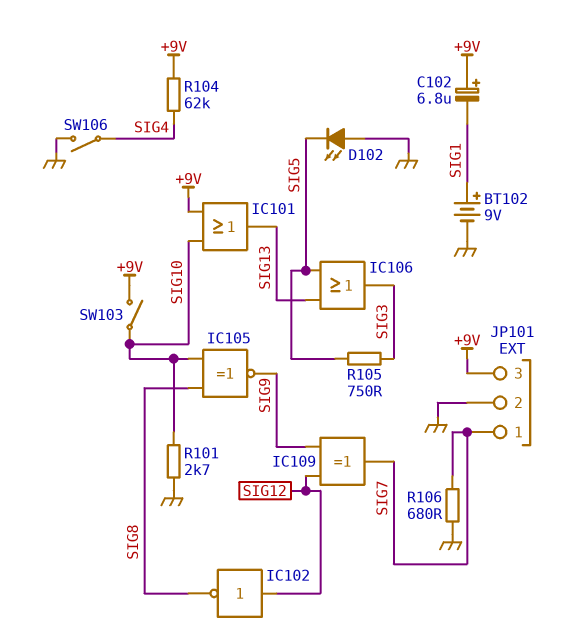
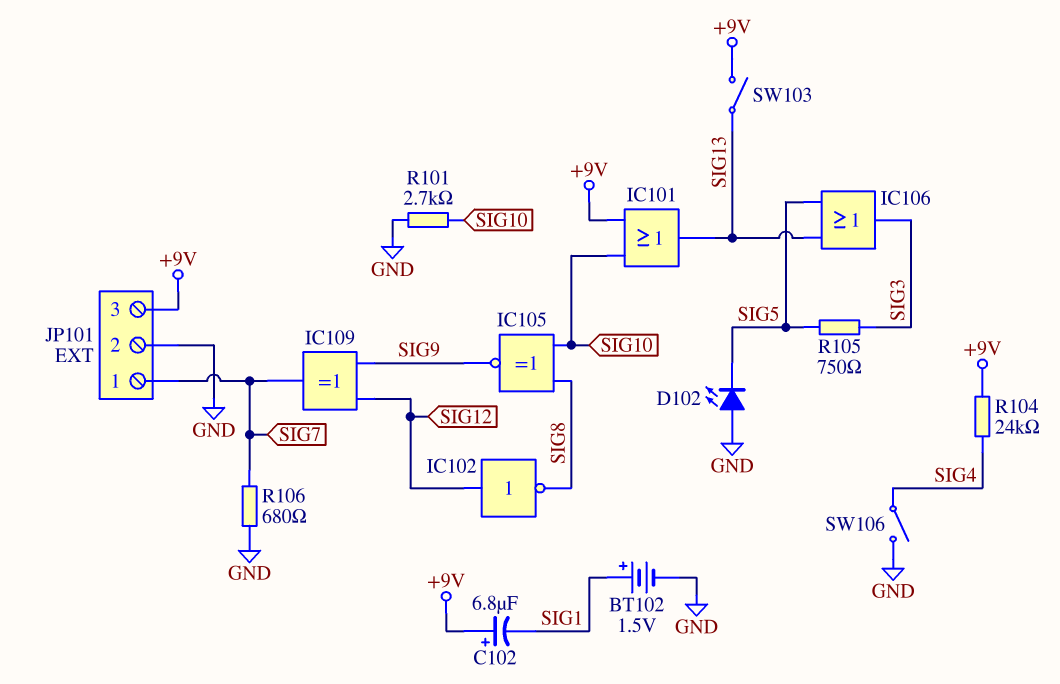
BT102: 9V (plus SIG1, minus GND) -> 1.5V (plus SIG1, minus GND)
R104: 62k (+9V, SIG4) -> 24k (+9V, SIG4)
SW103: switch (+9V, SIG10) -> switch (+9V, SIG13)

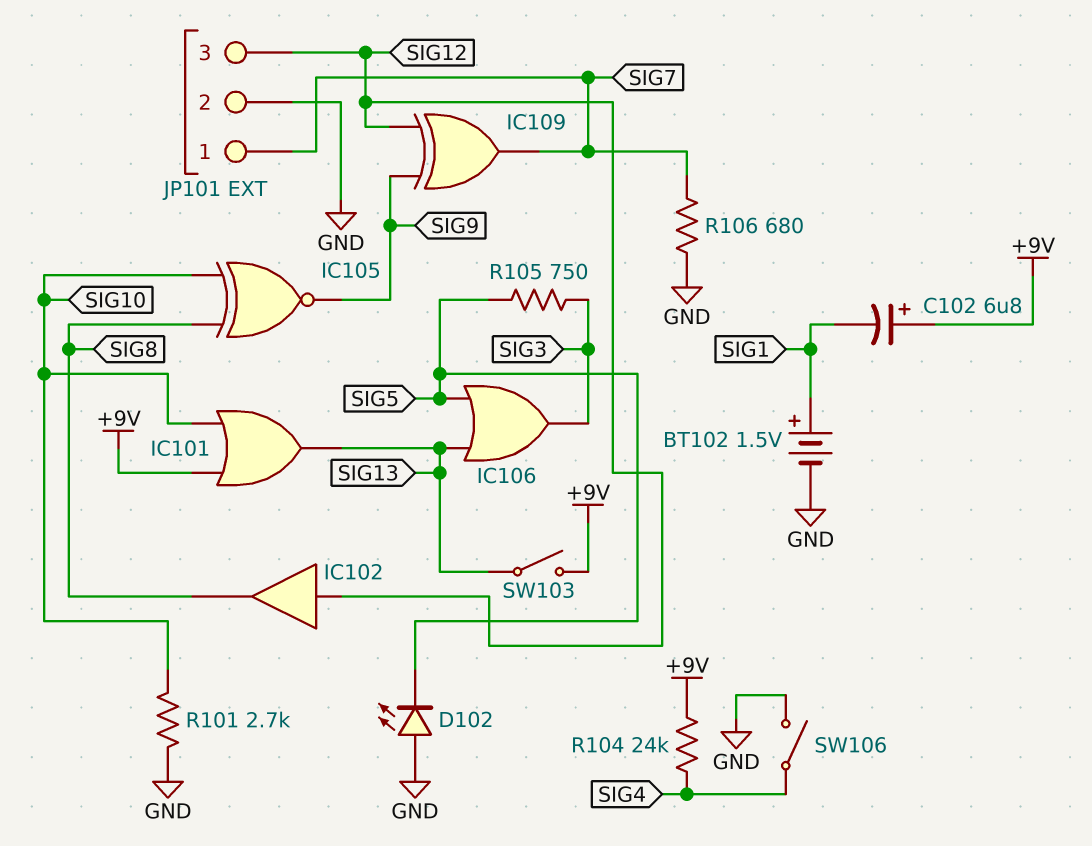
IC102: NOT (in SIG12, out SIG8) -> buffer (in SIG12, out SIG8)
JP101 pin 3: +9V -> SIG12

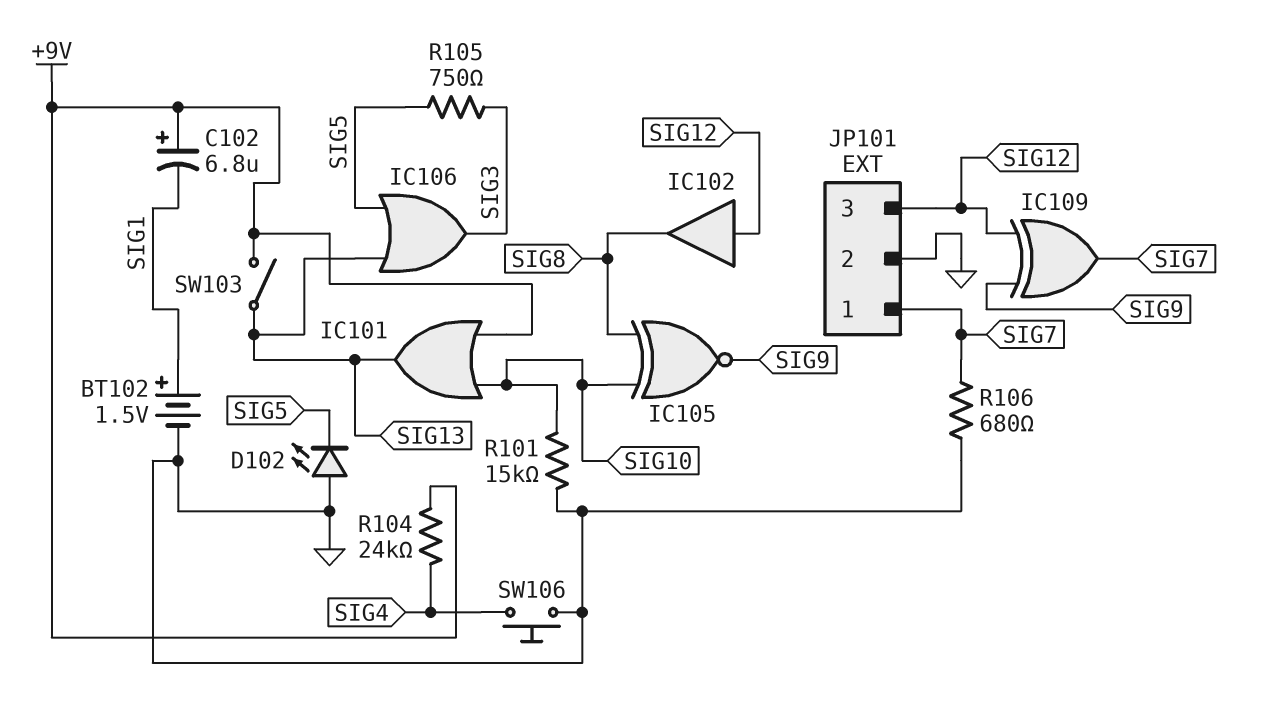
R101: 2.7k (GND, SIG10) -> 15k (GND, SIG10)
SW106: switch (GND, SIG4) -> button (GND, SIG4)

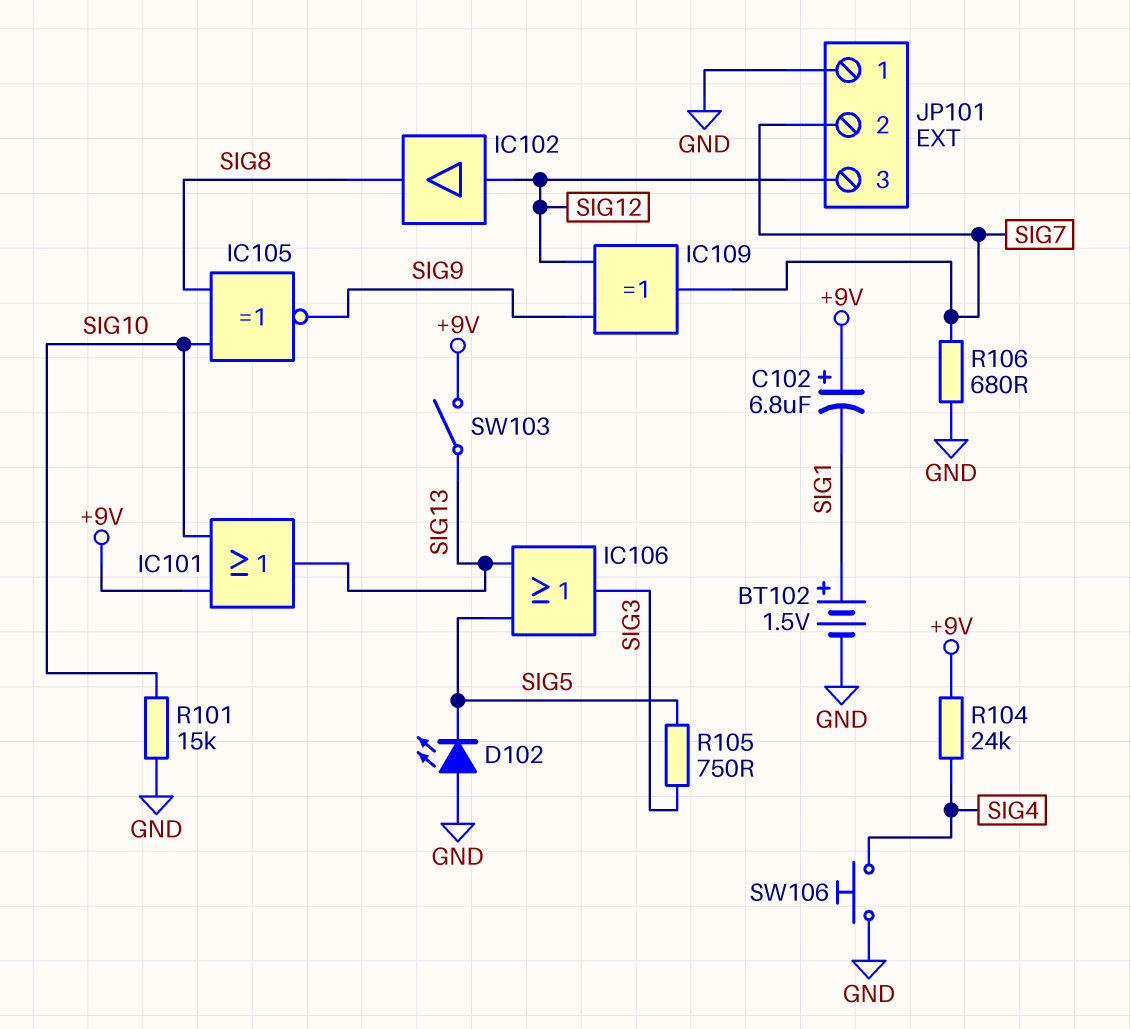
JP101 pin 1: SIG7 -> GND
JP101 pin 2: GND -> SIG7

